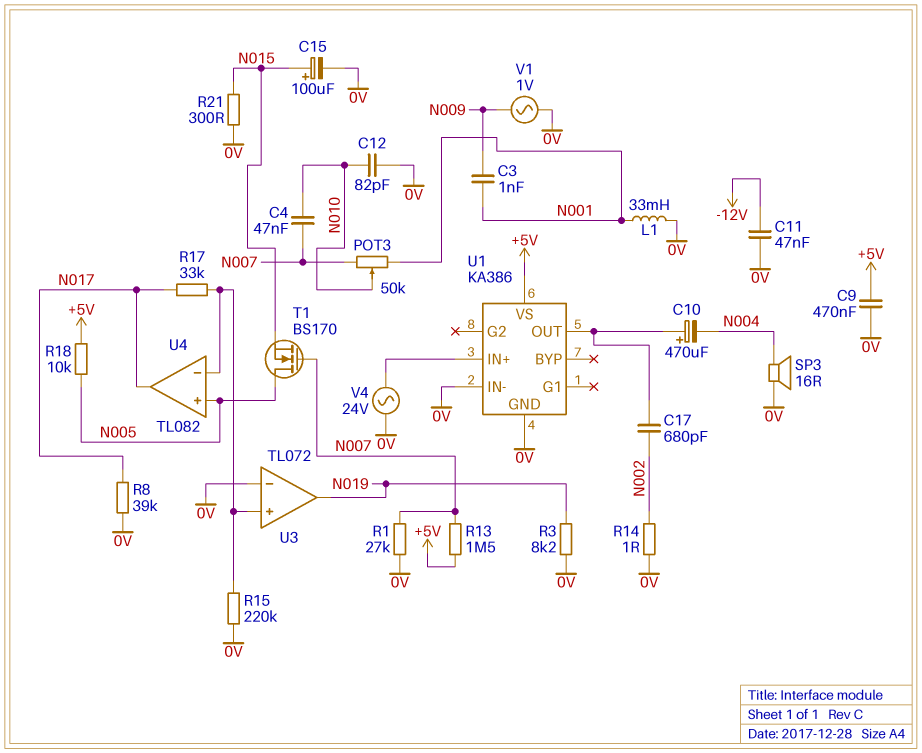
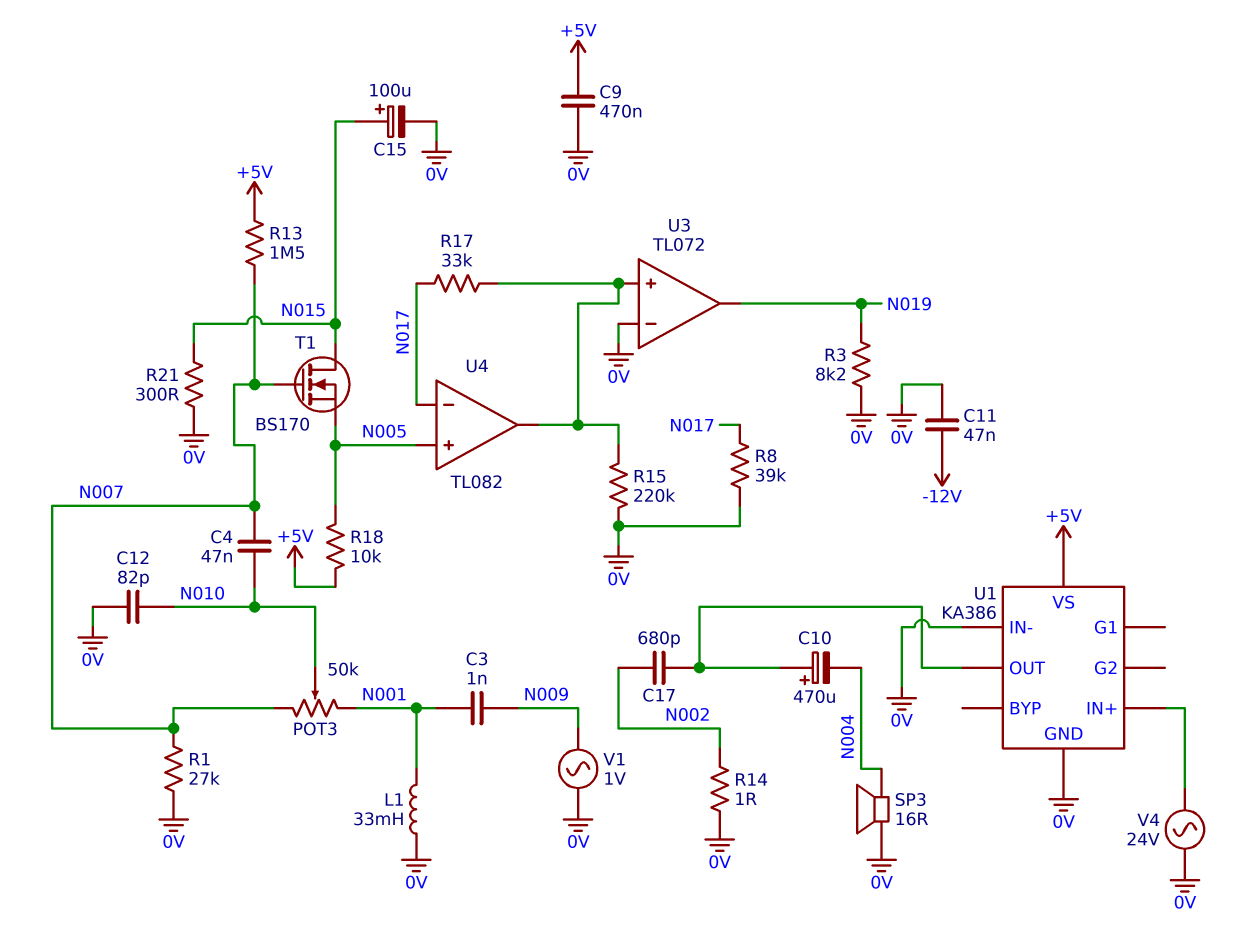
T1: NMOS BS170 (G N007, D N005, S N015) -> NMOS BS170 (G N007, D N015, S N005)
U4 pin in-: U3/in+ -> N017
U4 pin out: N017 -> U3/in+

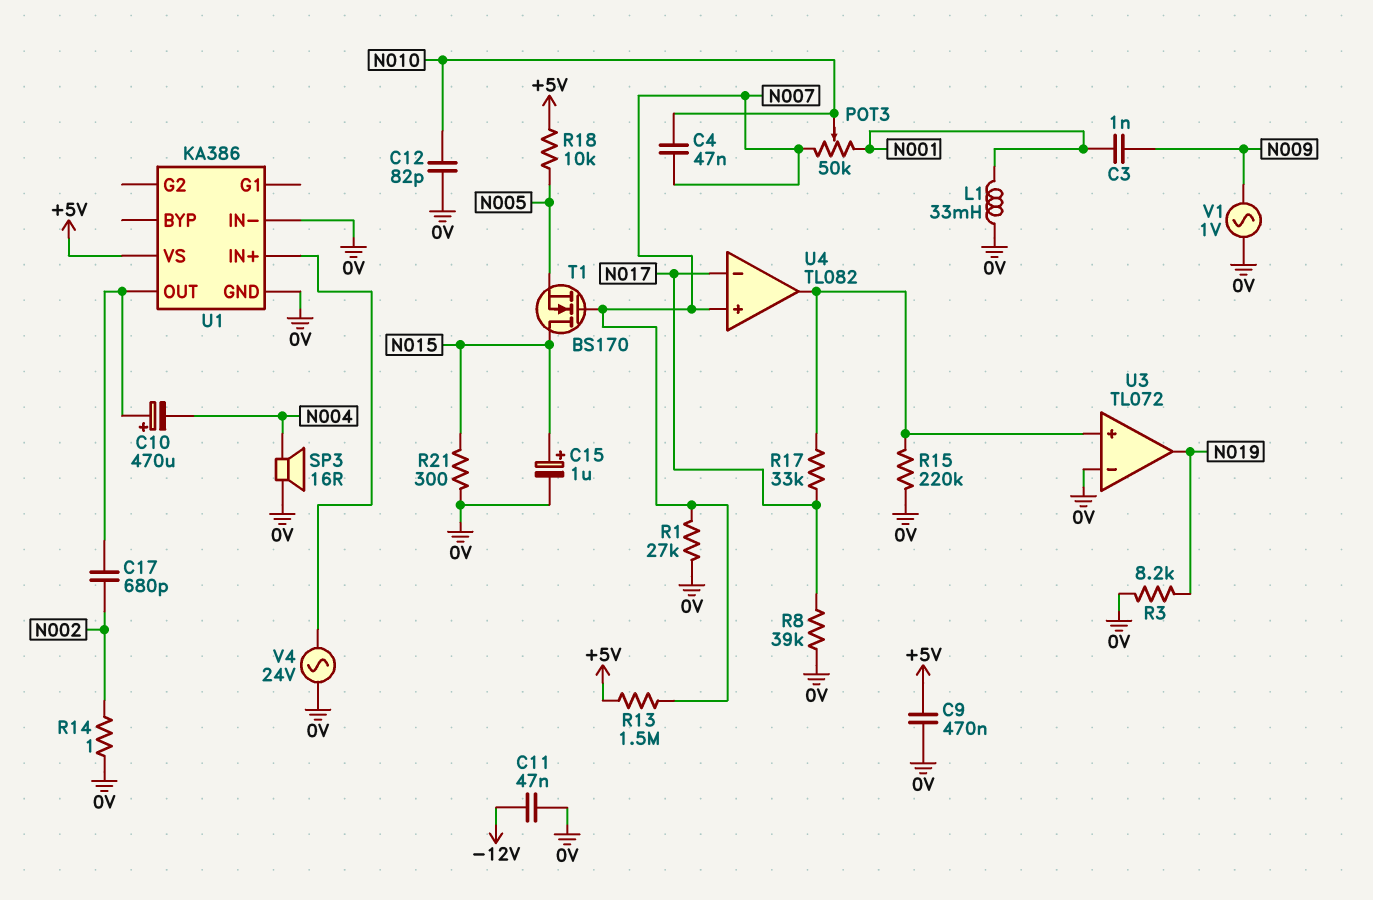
C15: 100uF (plus N015, minus 0V) -> 1uF (plus N015, minus 0V)
U4 pin in+: N005 -> N007

